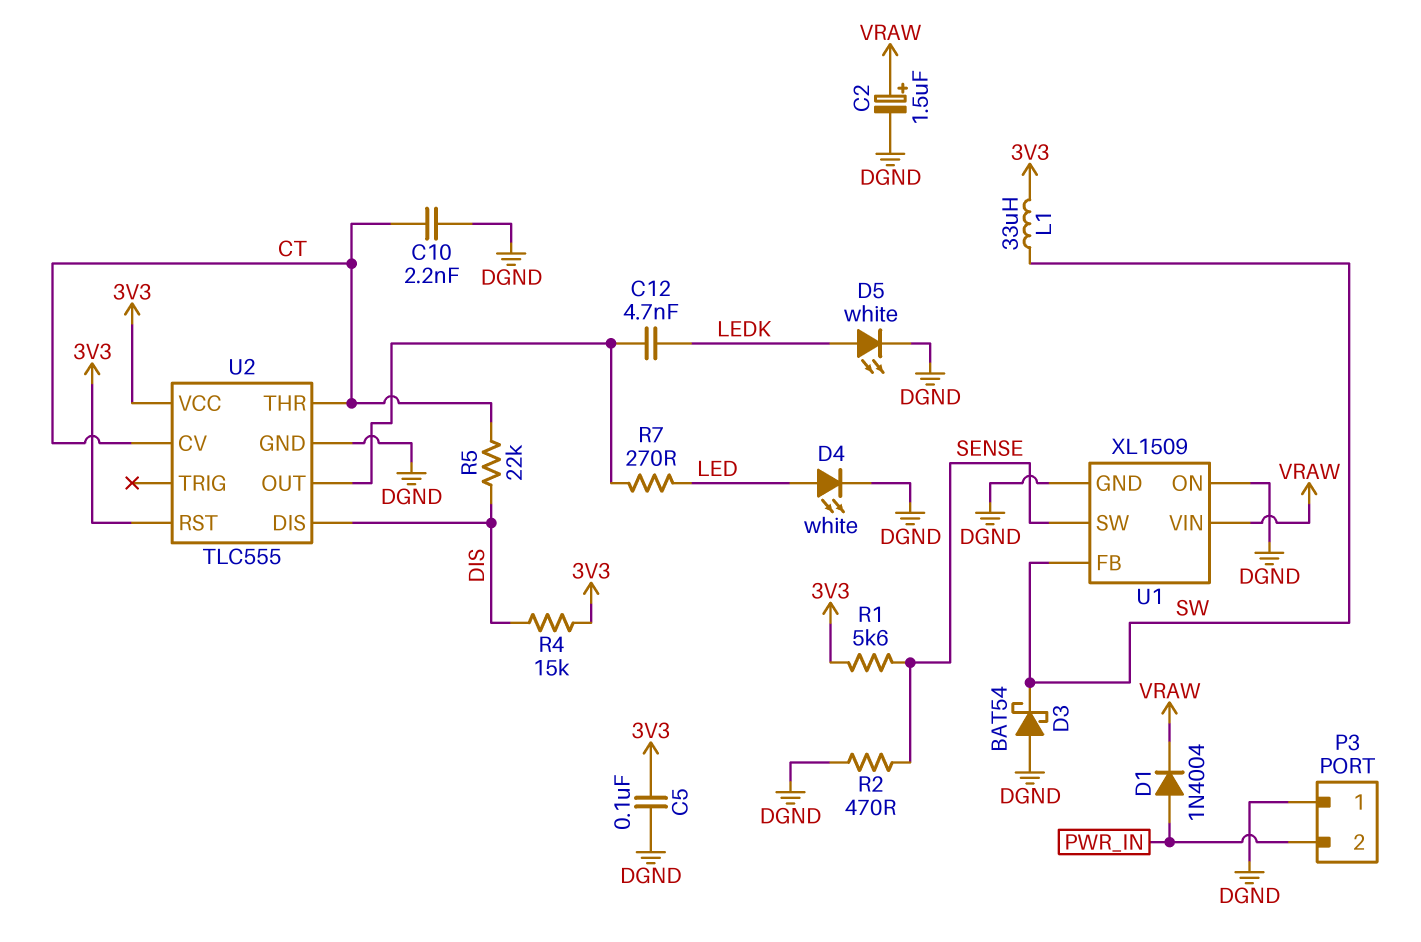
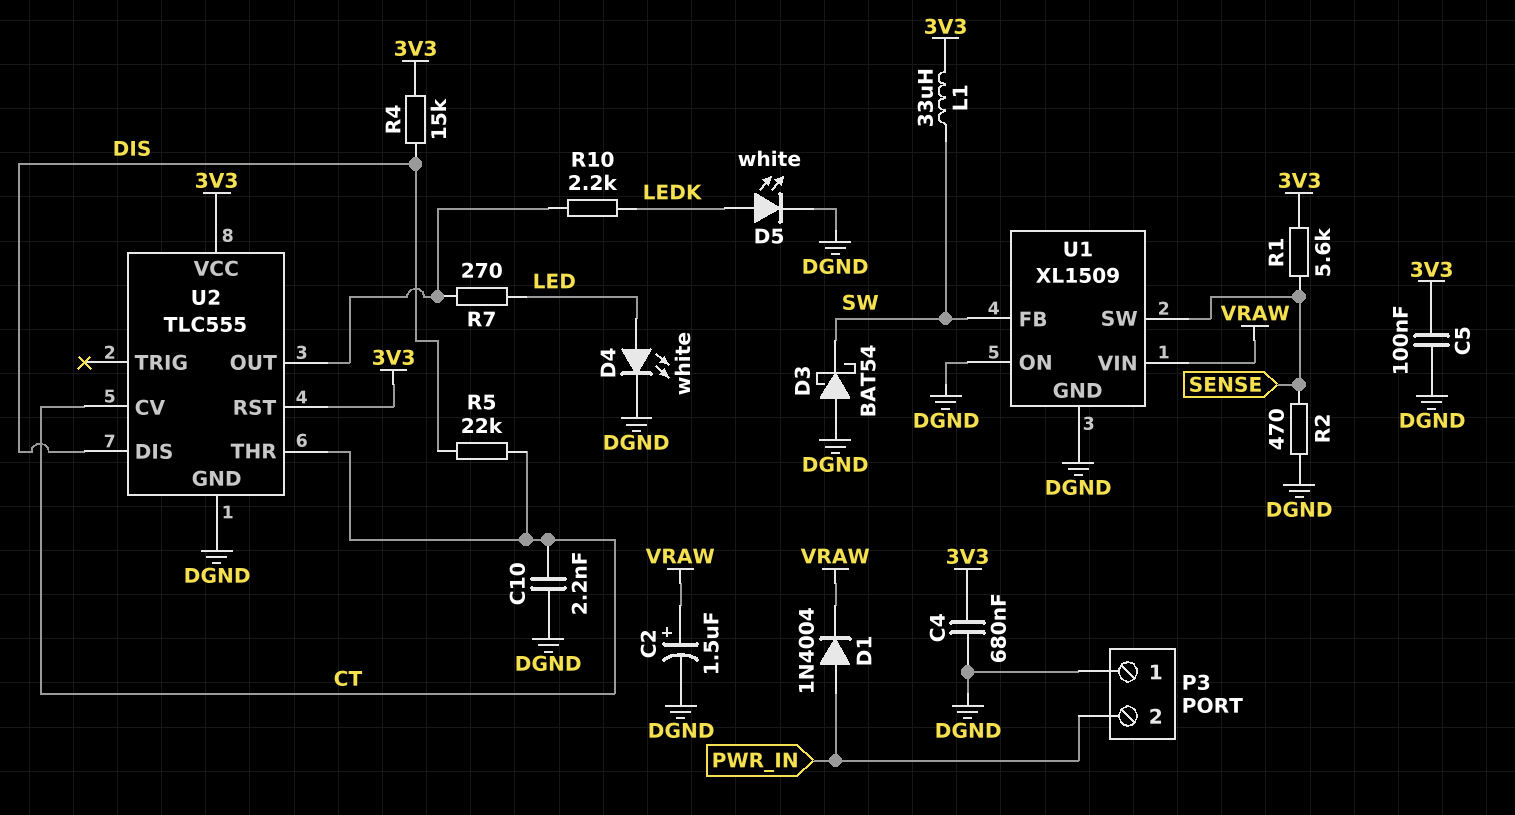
C4: none -> 680nF (3V3, DGND)
C12: 4.7nF (LEDK, U2/OUT) -> none
R10: none -> 2.2k (LEDK, U2/OUT)

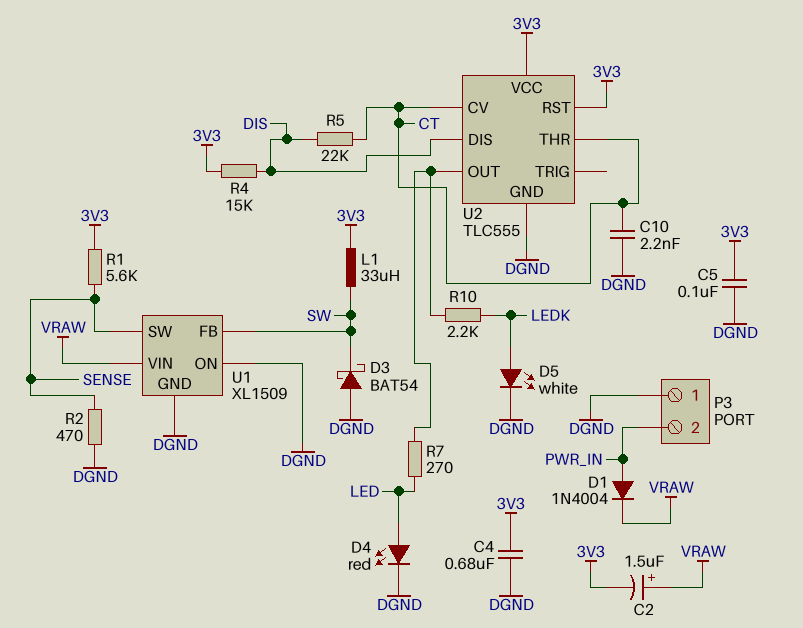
C2: 1.5uF (plus VRAW, minus DGND) -> 1.5uF (plus VRAW, minus 3V3)
D4: LED white (A LED, K DGND) -> LED red (A LED, K DGND)

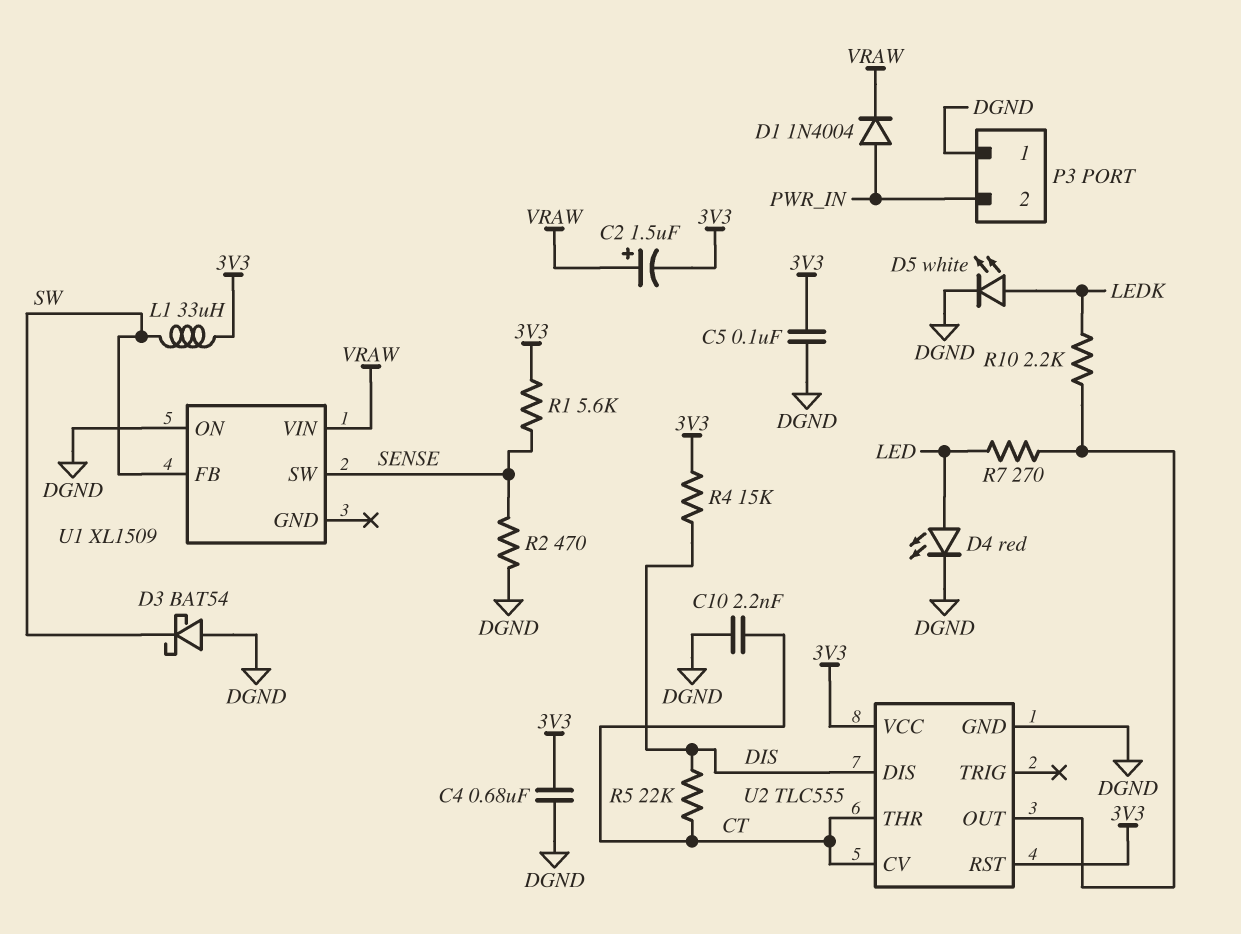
U1 pin GND: DGND -> none

